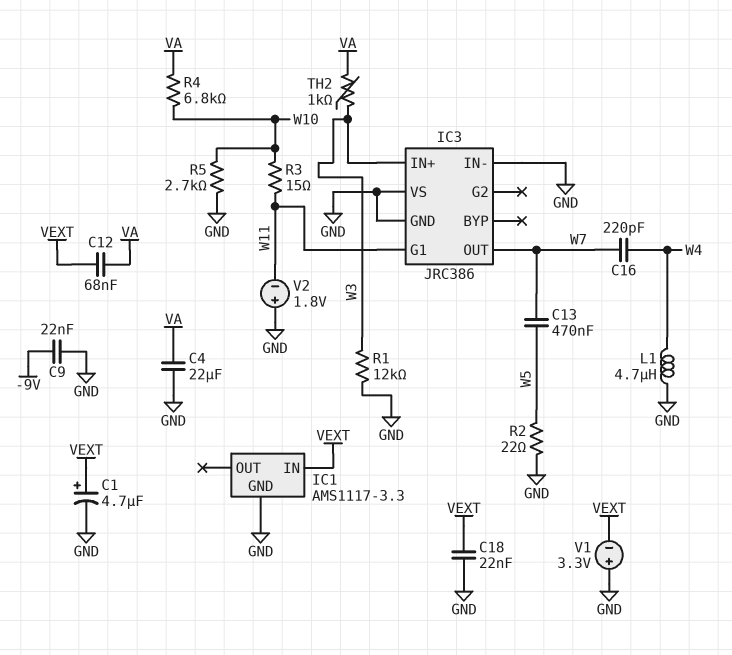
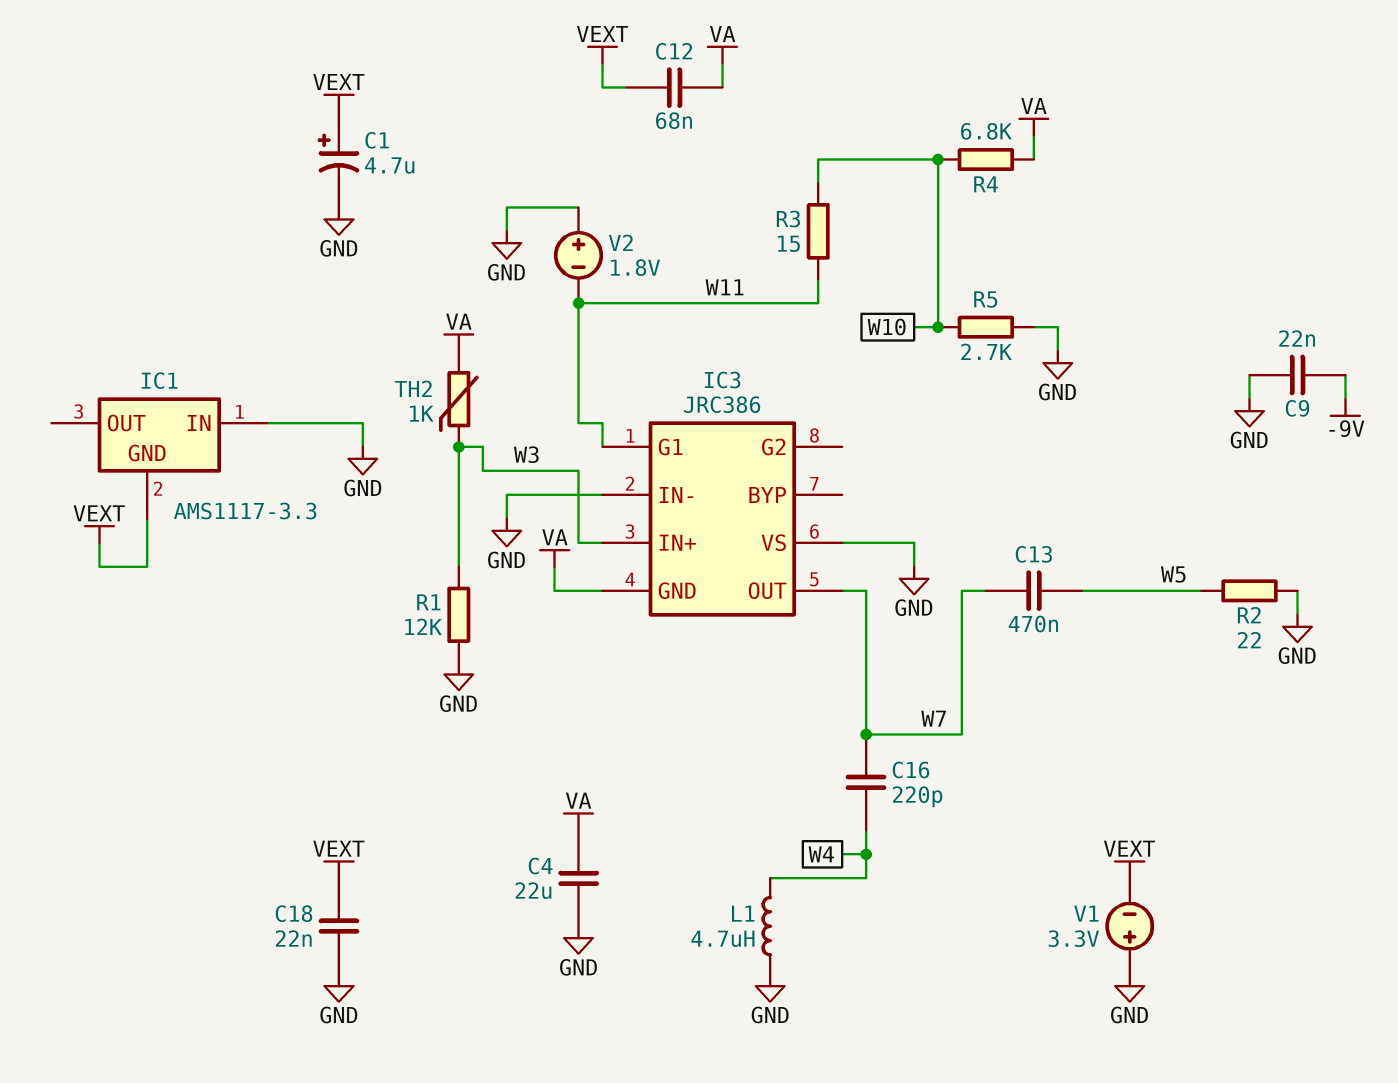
IC1 pin GND: GND -> VEXT
IC1 pin IN: VEXT -> GND
IC3 pin GND: GND -> VA

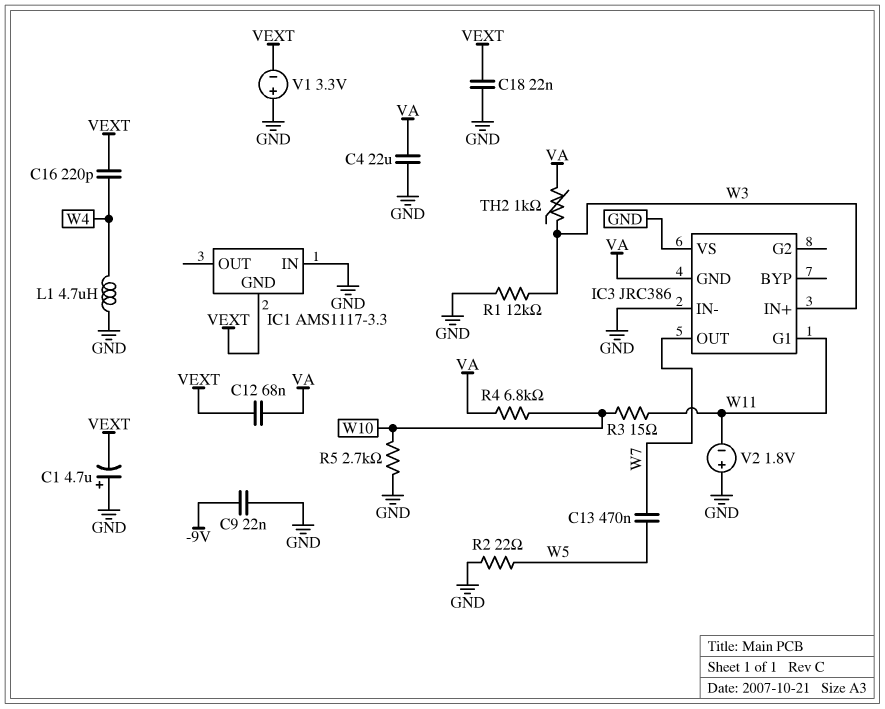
C1: 4.7uF (plus VEXT, minus GND) -> 4.7uF (plus GND, minus VEXT)
C16: 220pF (W4, W7) -> 220pF (VEXT, W4)

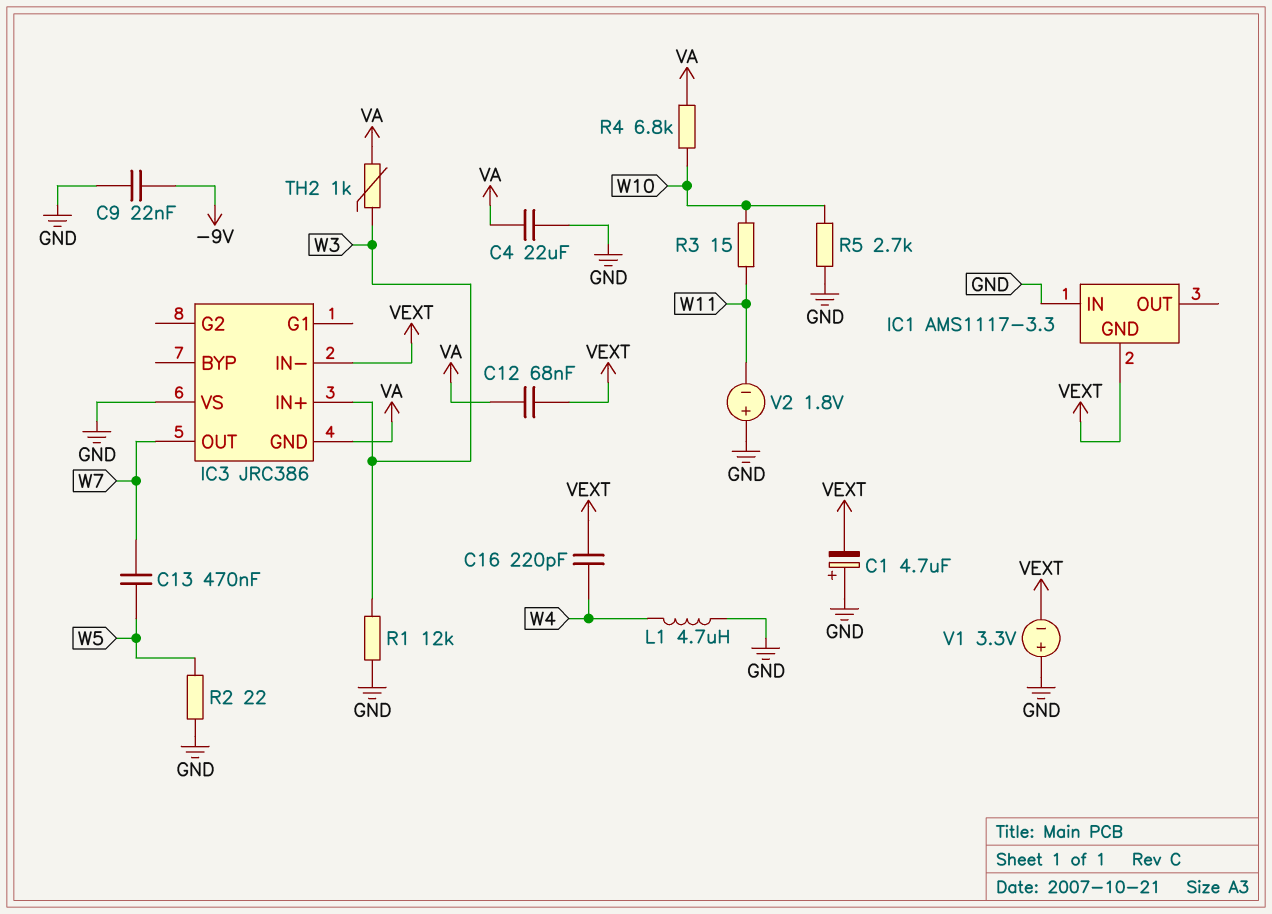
C18: 22nF (GND, VEXT) -> none
IC3 pin G1: W11 -> none
IC3 pin IN-: GND -> VEXT

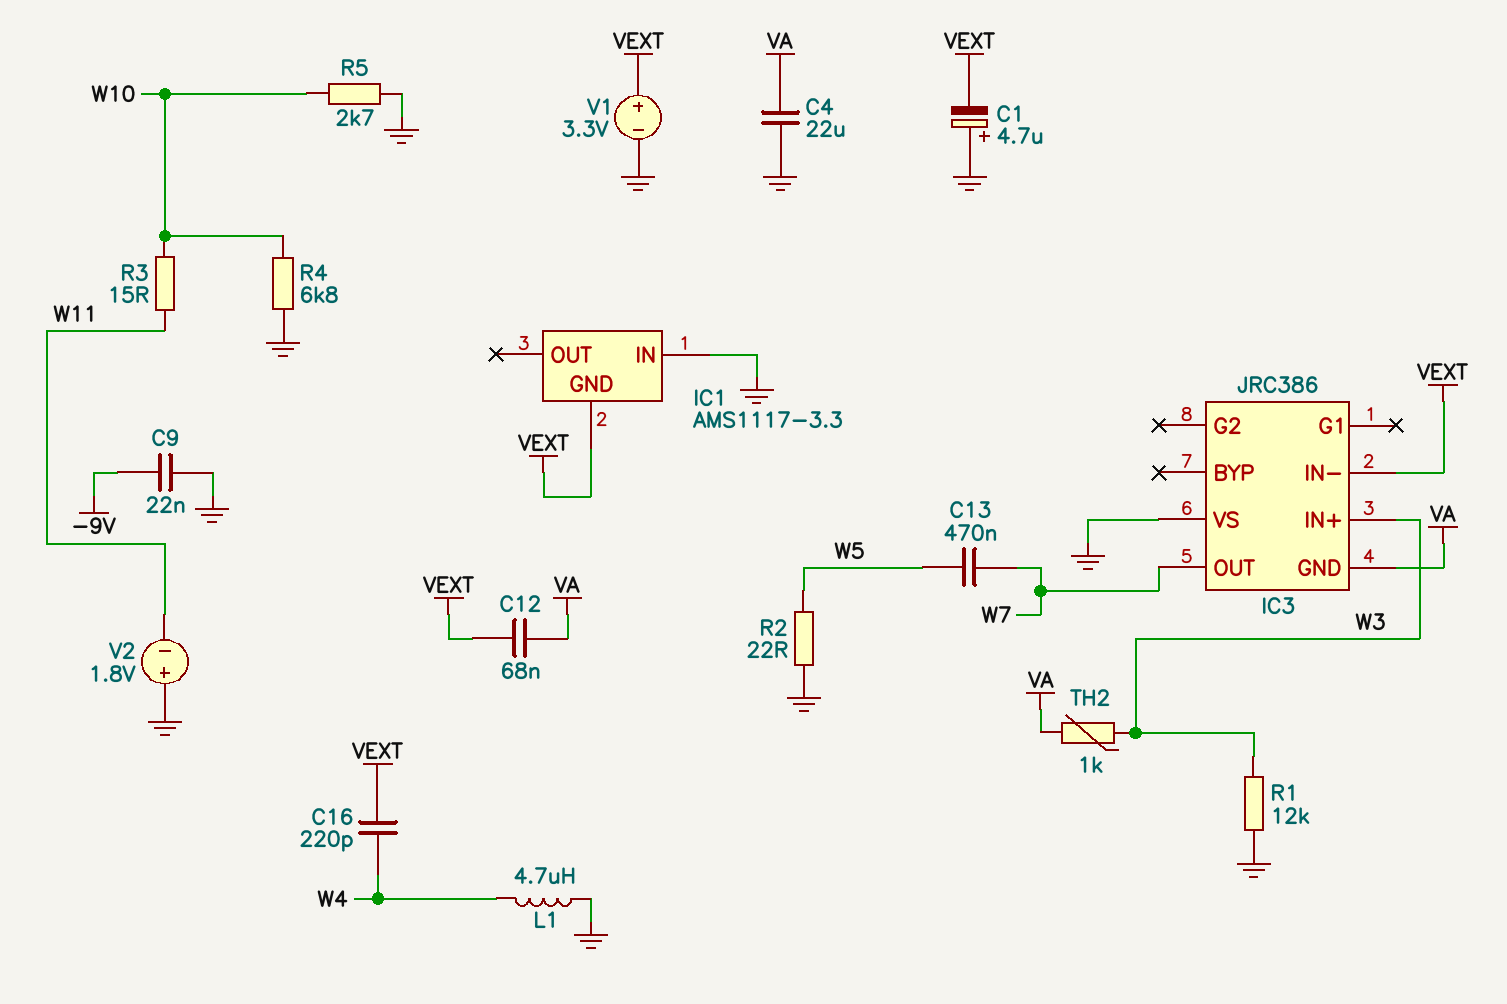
R4: 6.8k (VA, W10) -> 6.8k (GND, W10)
V1: 3.3V (plus GND, minus VEXT) -> 3.3V (plus VEXT, minus GND)

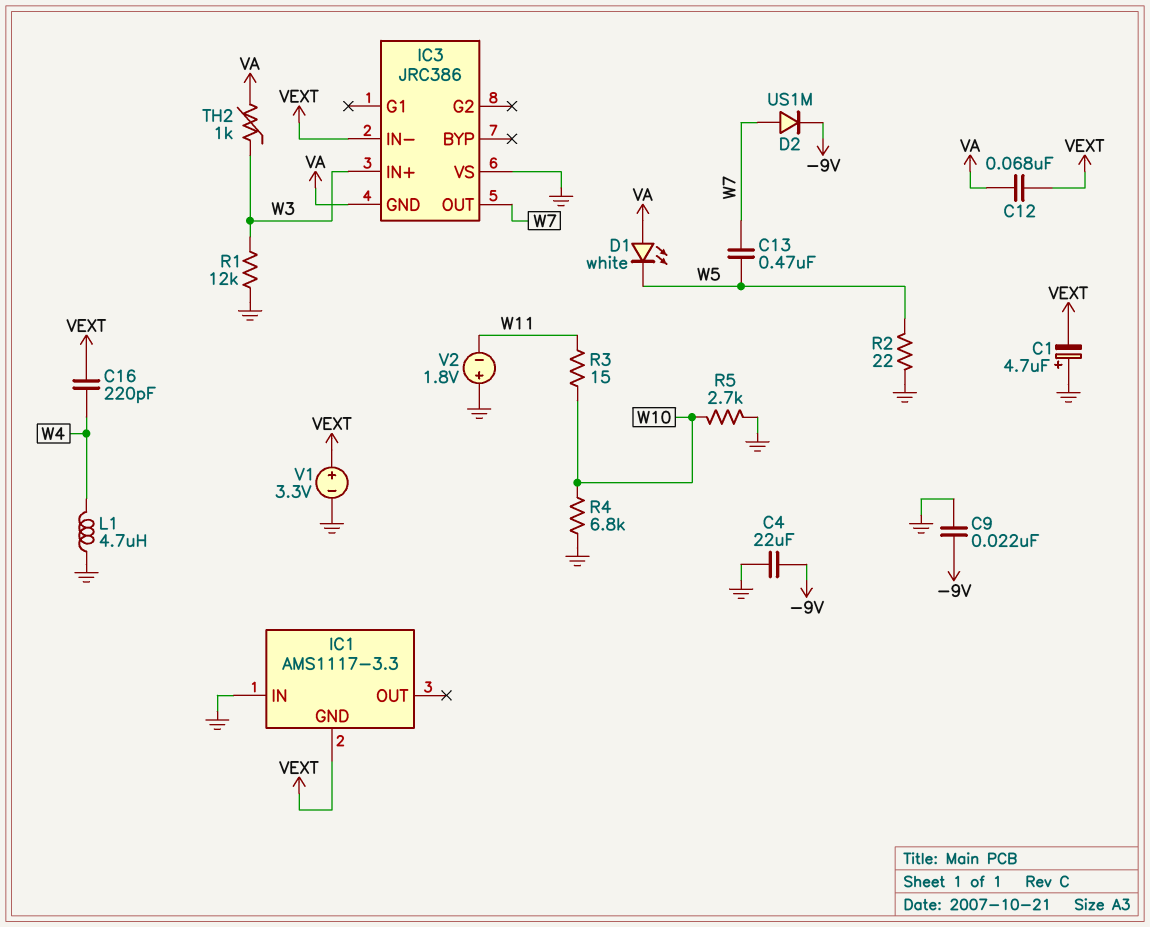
C4: 22uF (GND, VA) -> 22uF (-9V, GND)
D1: none -> LED white (A VA, K W5)
D2: none -> diode US1M (A W7, K -9V)

